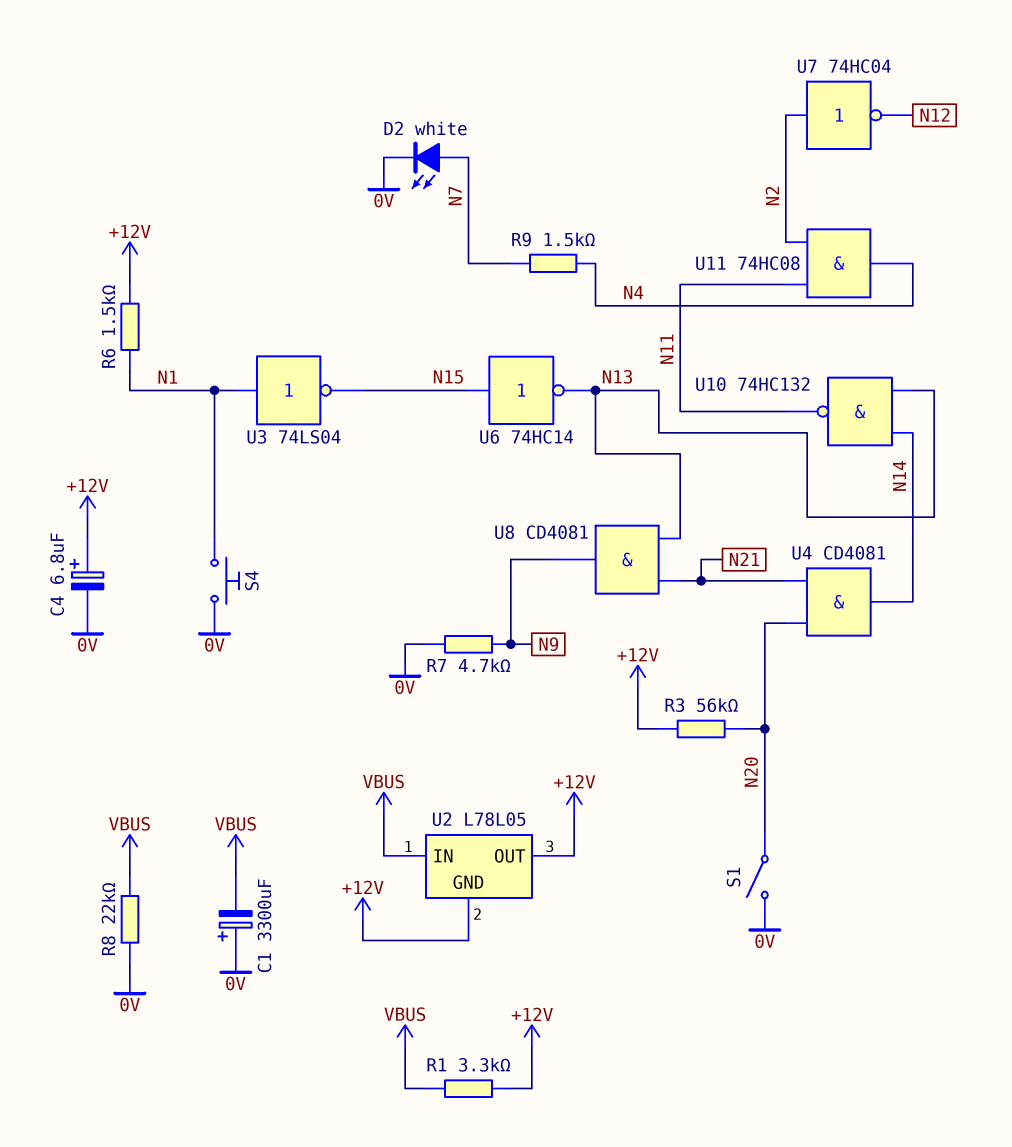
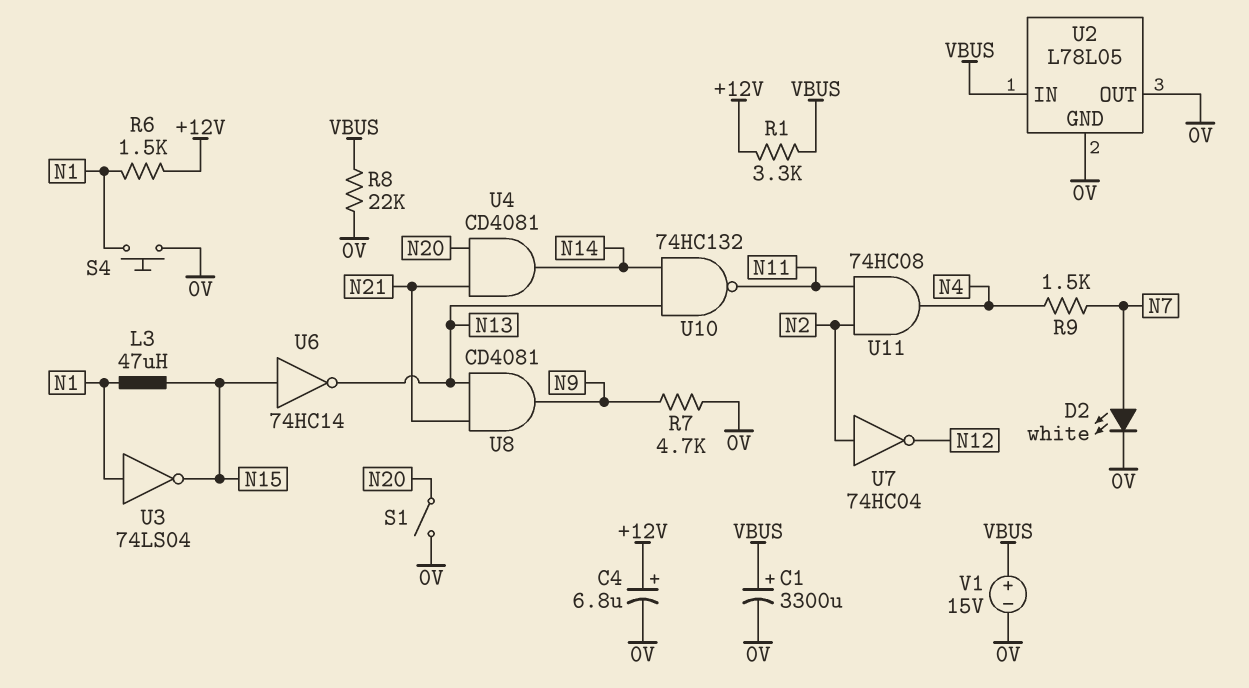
C1: 3300uF (plus 0V, minus VBUS) -> 3300uF (plus VBUS, minus 0V)
L3: none -> 47uH (N1, N15)
R3: 56k (+12V, N20) -> none
U2 pin GND: +12V -> 0V
U2 pin OUT: +12V -> 0V
V1: none -> 15V (plus VBUS, minus 0V)

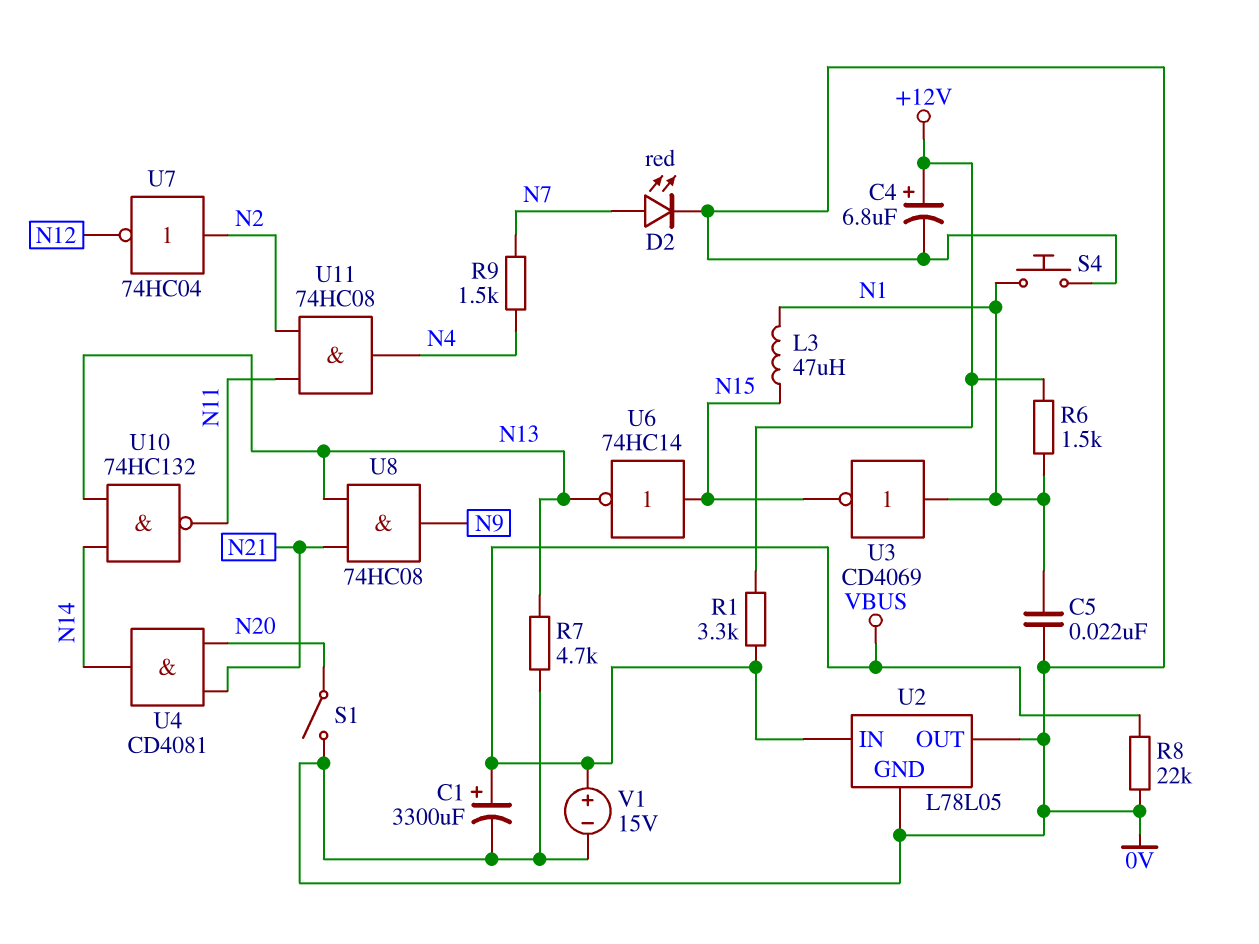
C5: none -> 22nF (0V, N1)
D2: LED white (A N7, K 0V) -> LED red (A N7, K 0V)
R7: 4.7k (0V, N9) -> 4.7k (0V, N13)
U3: NOT 74LS04 (in N1, out N15) -> NOT CD4069 (in N1, out N15)
U8: AND CD4081 (in N13, in N21, out N9) -> AND 74HC08 (in N13, in N21, out N9)

